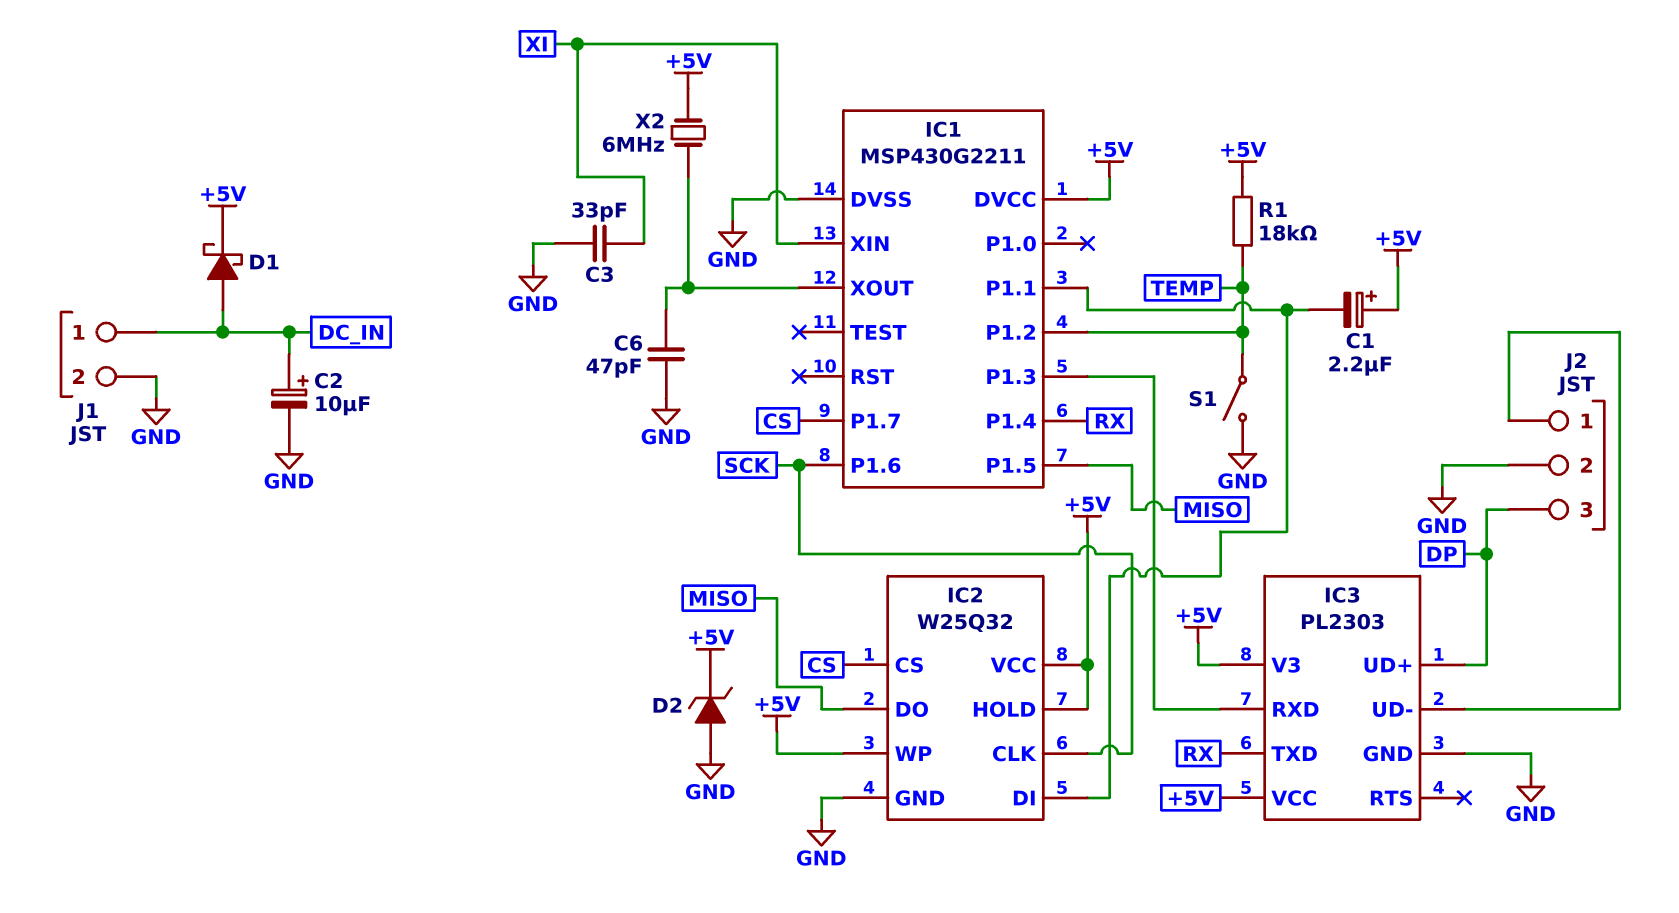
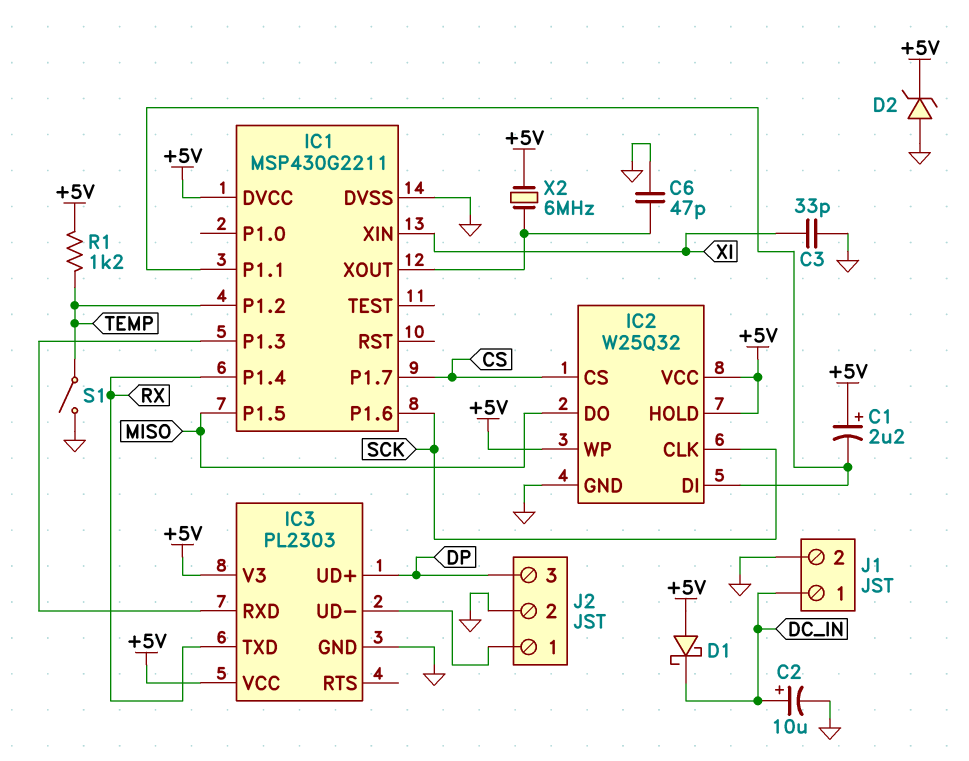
D1: schottky (A DC_IN, K +5V) -> schottky (A +5V, K DC_IN)
R1: 18k (+5V, TEMP) -> 1.2k (+5V, TEMP)

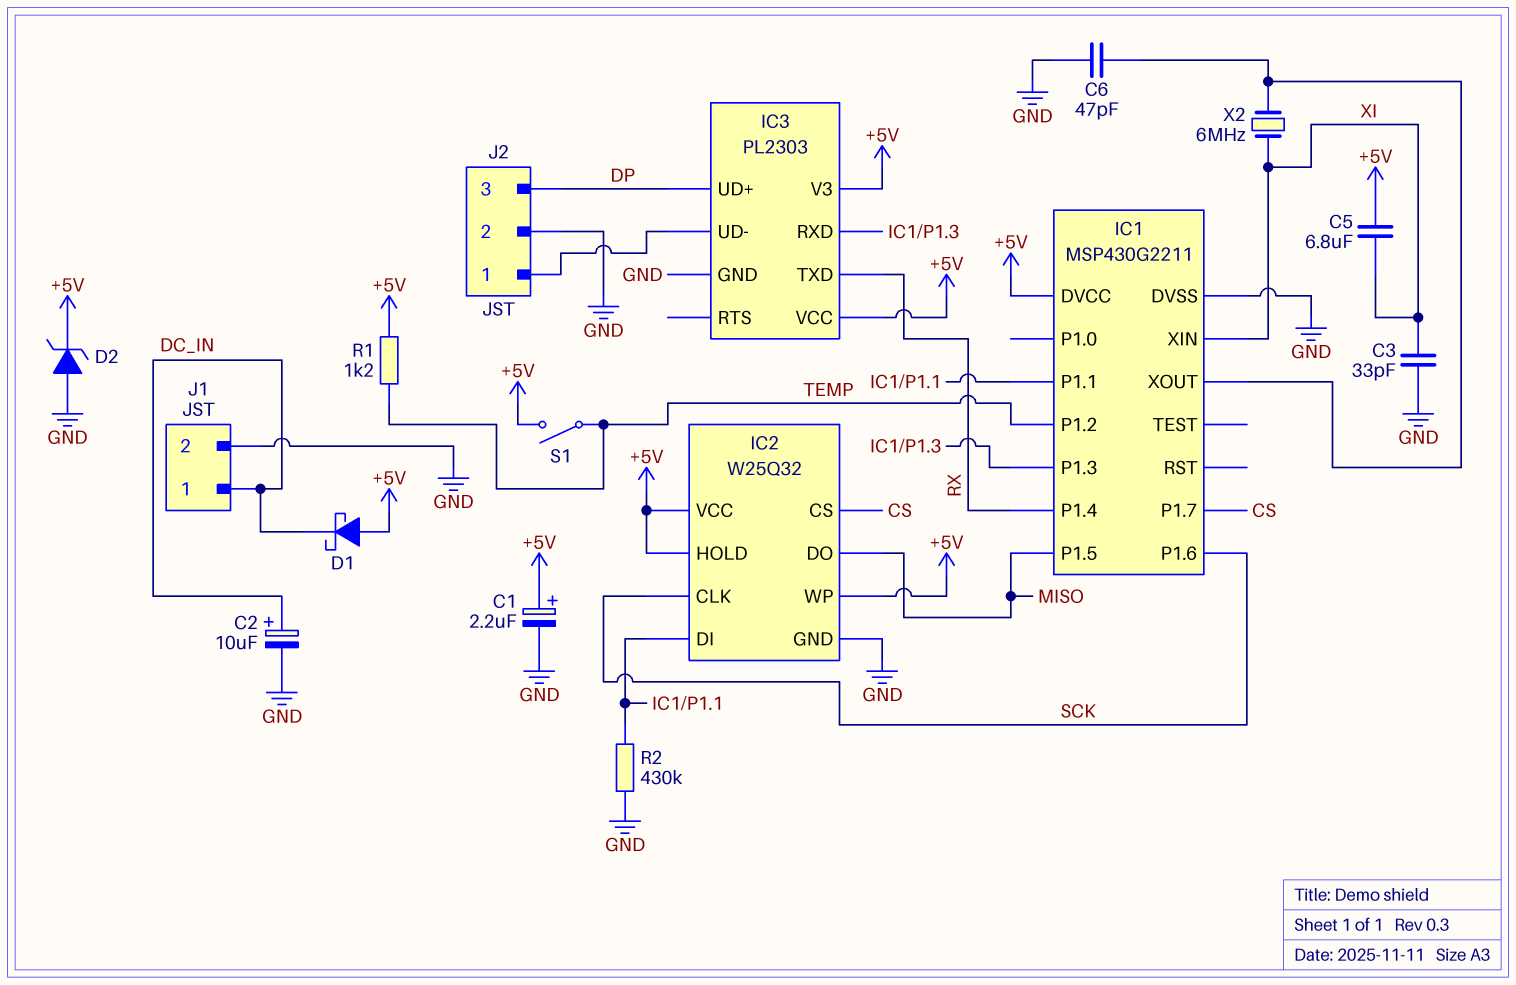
C1: 2.2uF (plus +5V, minus IC1/P1.1) -> 2.2uF (plus +5V, minus GND)
C5: none -> 6.8uF (+5V, XI)
R2: none -> 430k (GND, IC1/P1.1)
S1: switch (GND, TEMP) -> switch (+5V, TEMP)
X2: 6MHz (+5V, IC1/XOUT) -> 6MHz (IC1/XOUT, XI)

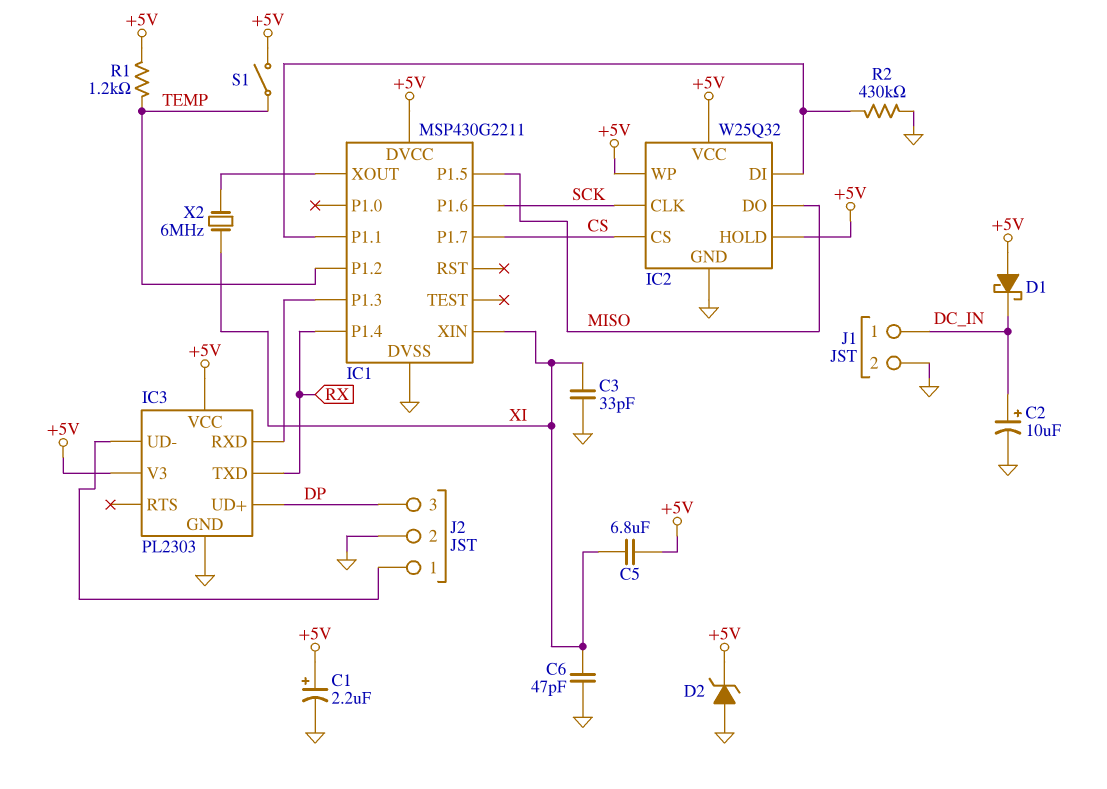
C6: 47pF (GND, IC1/XOUT) -> 47pF (GND, XI)

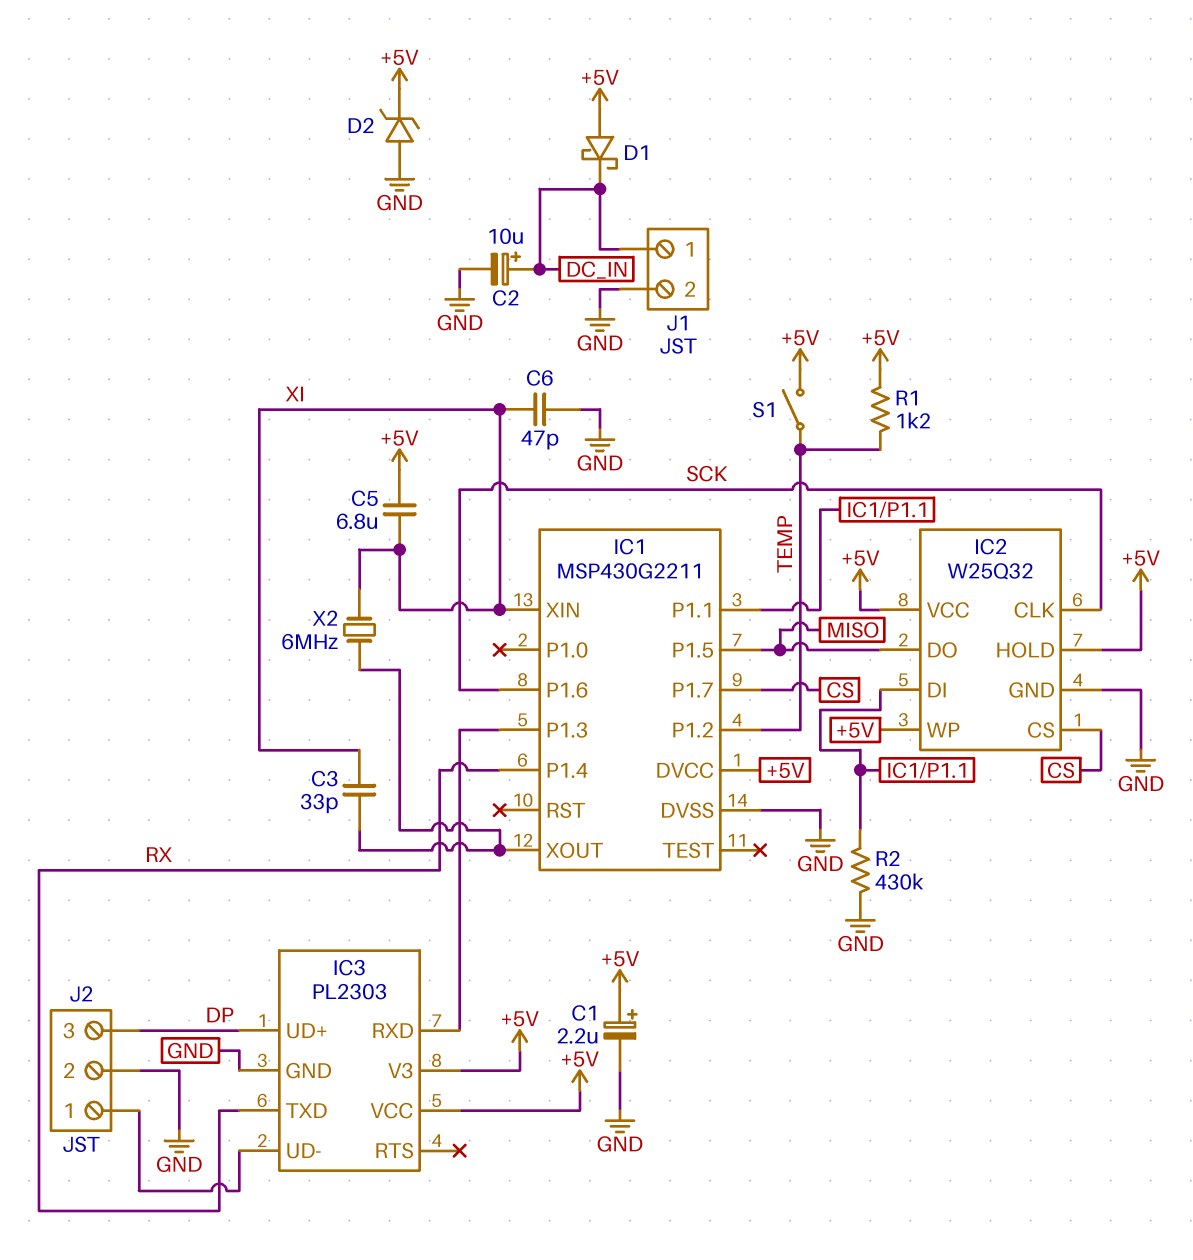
C3: 33pF (GND, XI) -> 33pF (IC1/XOUT, XI)

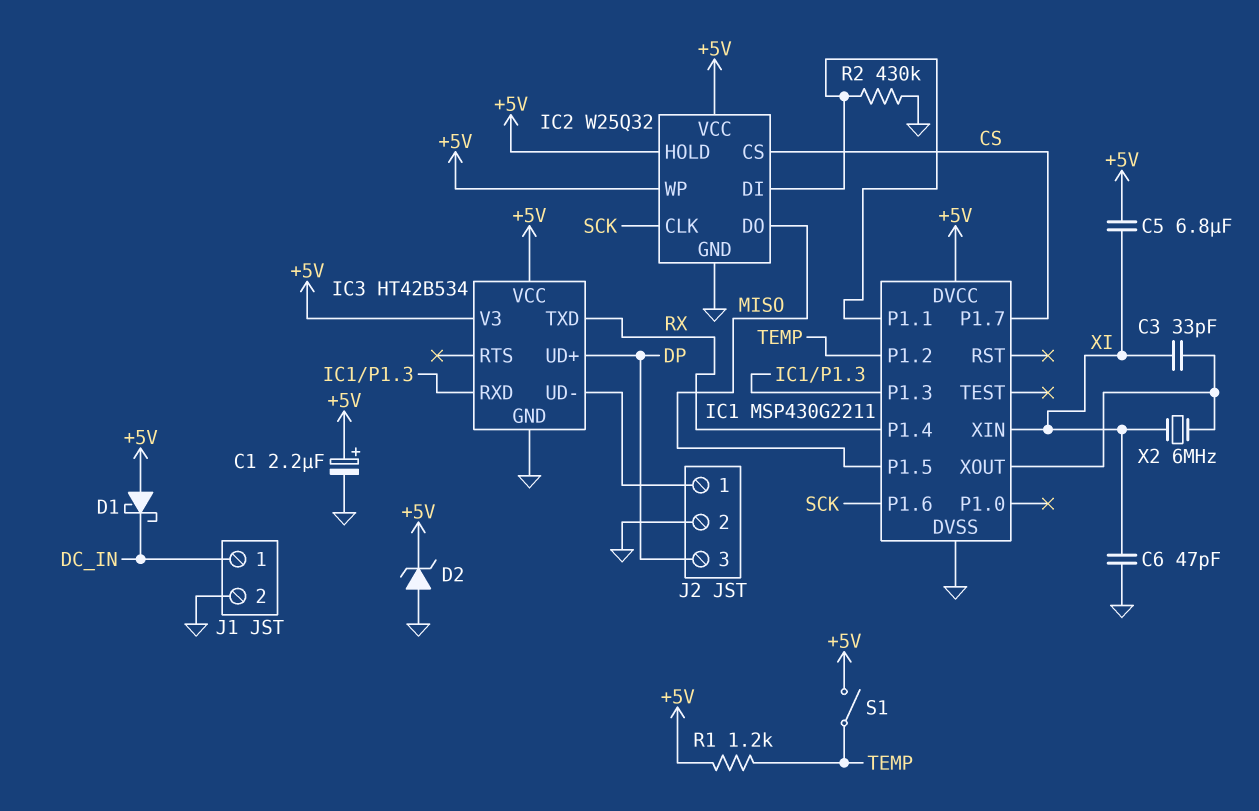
C2: 10uF (plus DC_IN, minus GND) -> none
IC3: PL2303 -> HT42B534

